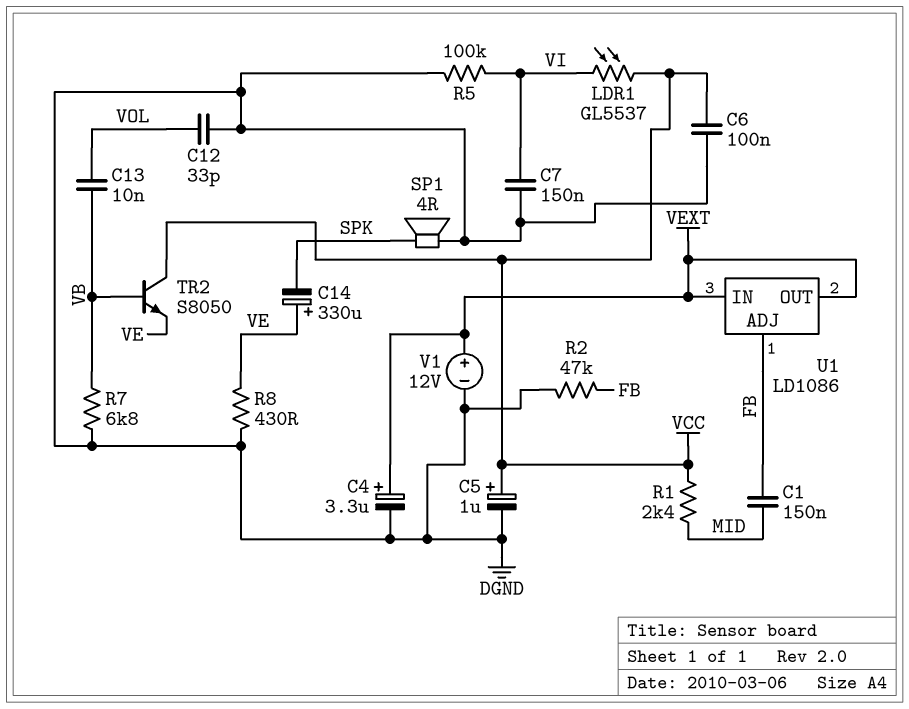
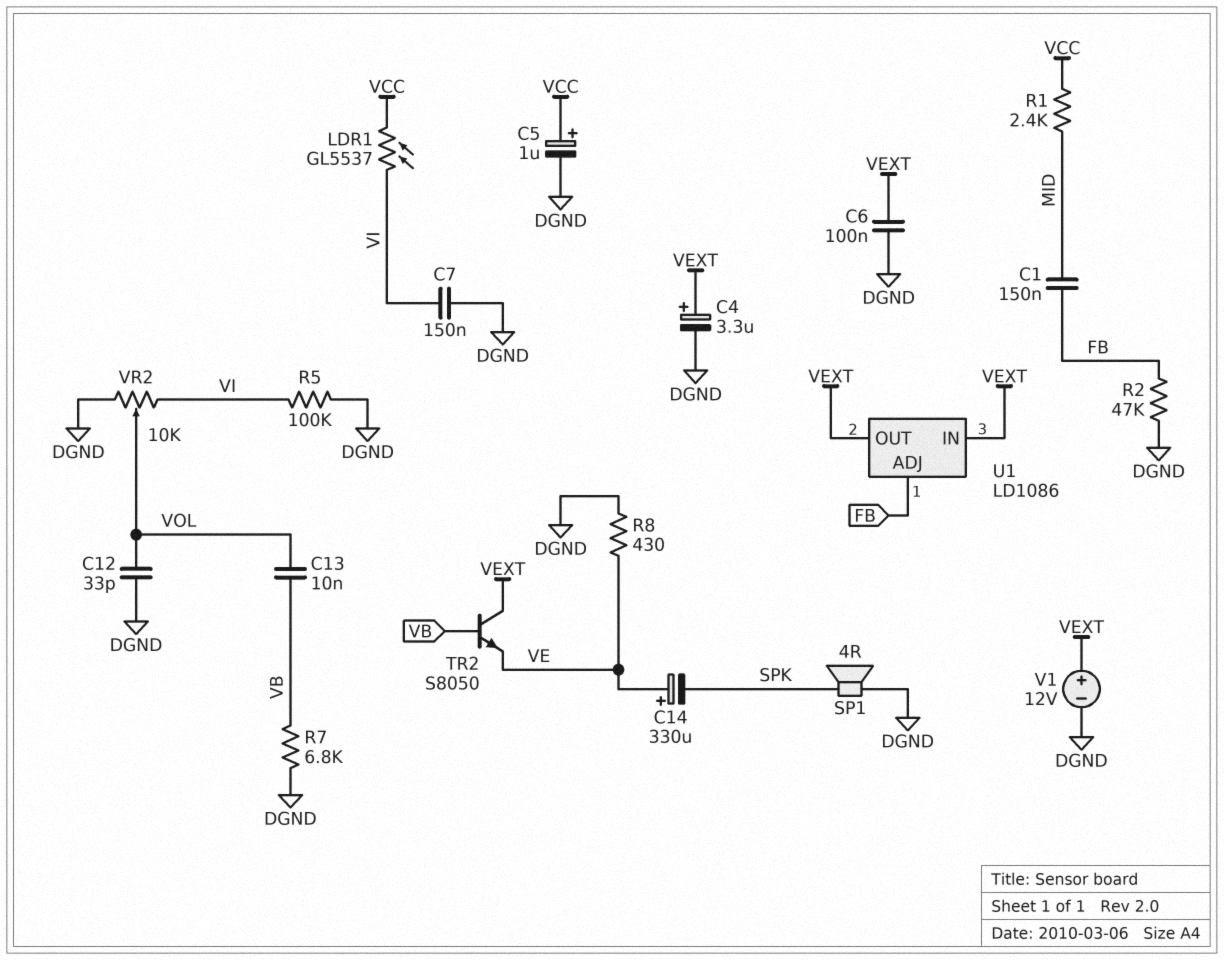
C6: 100nF (DGND, VCC) -> 100nF (DGND, VEXT)
TR2: NPN S8050 (B VB, C VCC, E VE) -> NPN S8050 (B VB, C VEXT, E VE)
VR2: none -> 10k (DGND, VI, wiper VOL)

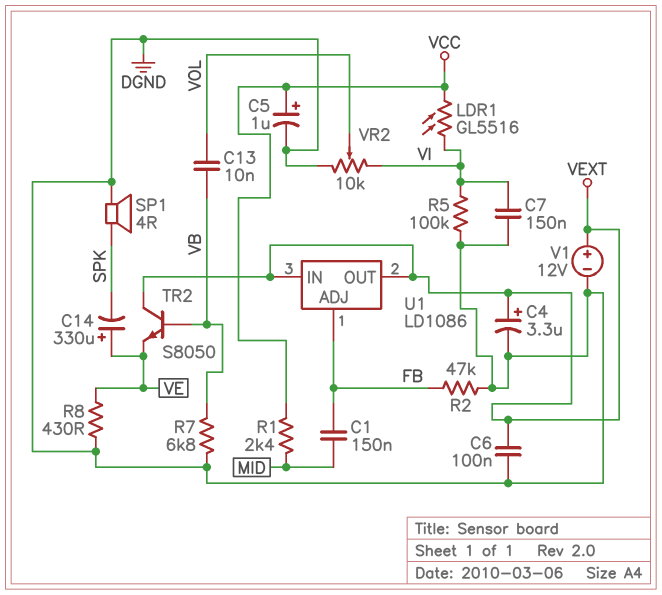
C12: 33pF (DGND, VOL) -> none
LDR1: GL5537 (VCC, VI) -> GL5516 (VCC, VI)

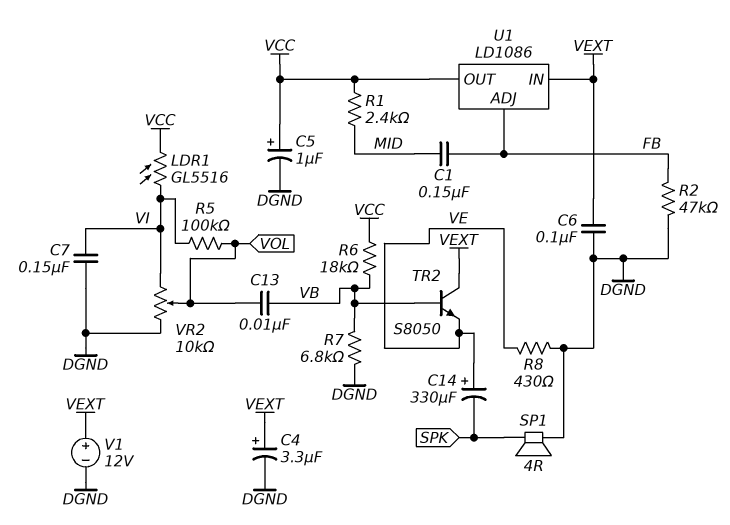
R5: 100k (DGND, VI) -> 100k (VI, VOL)
R6: none -> 18k (VB, VCC)
U1 pin OUT: VEXT -> VCC

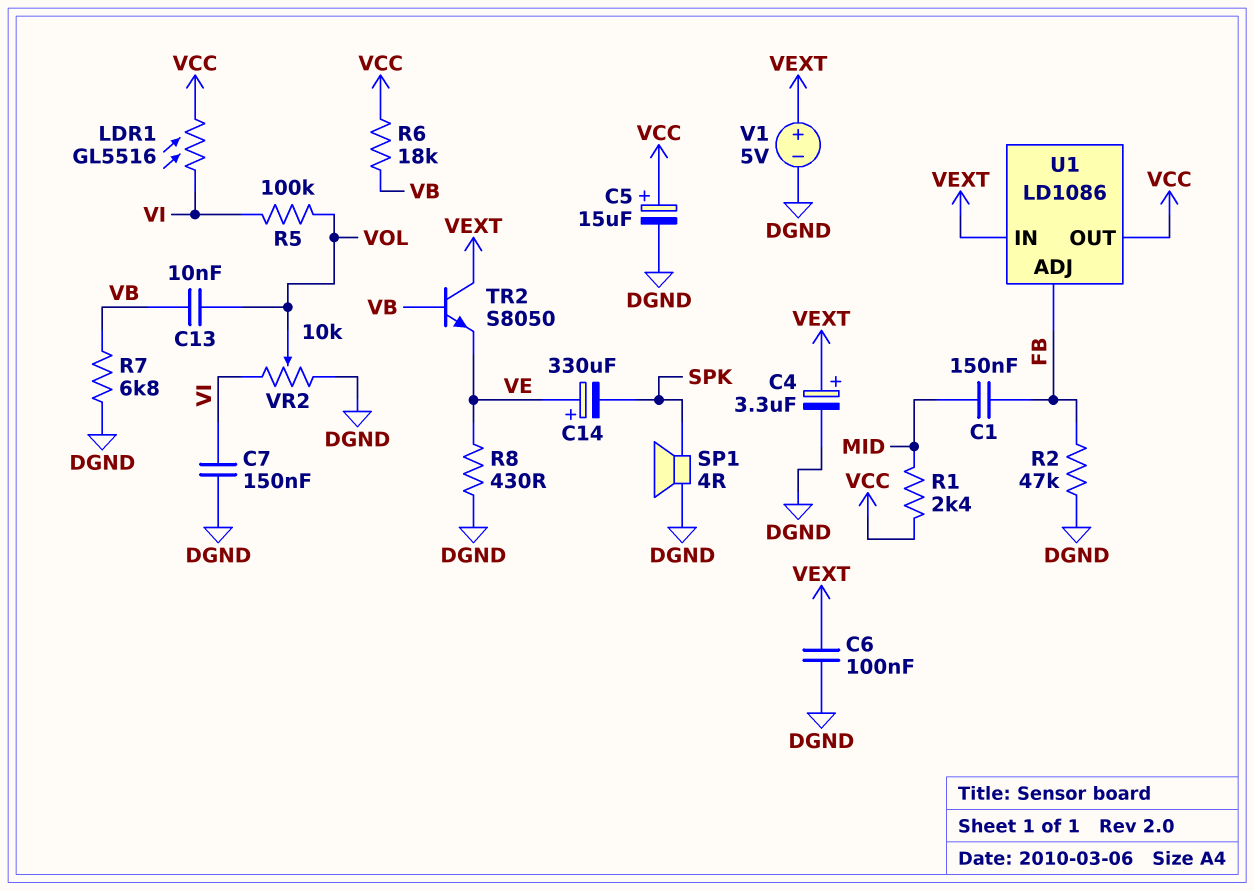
C5: 1uF (plus VCC, minus DGND) -> 15uF (plus VCC, minus DGND)
V1: 12V (plus VEXT, minus DGND) -> 5V (plus VEXT, minus DGND)

